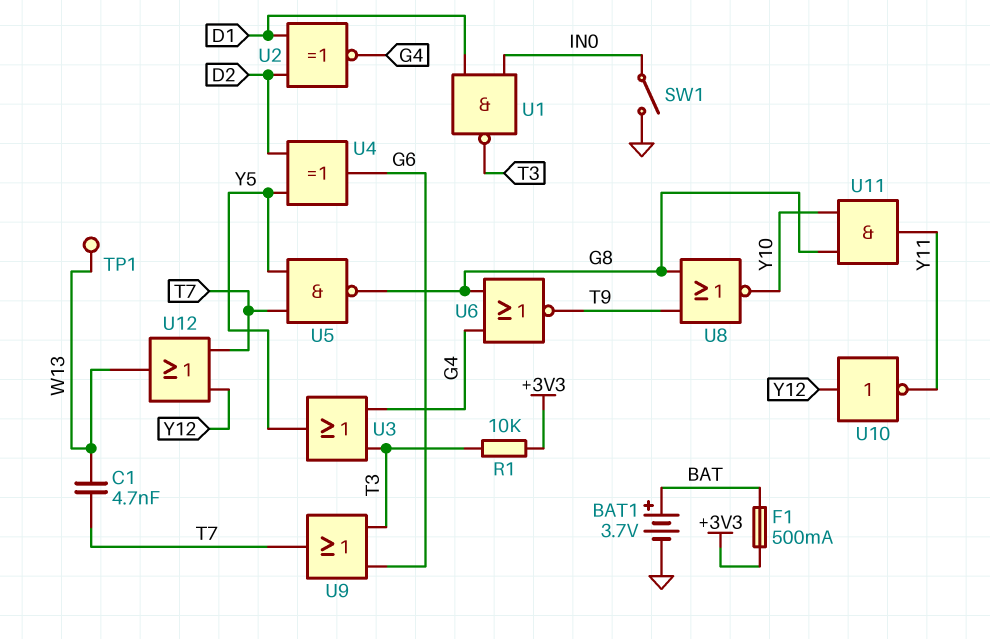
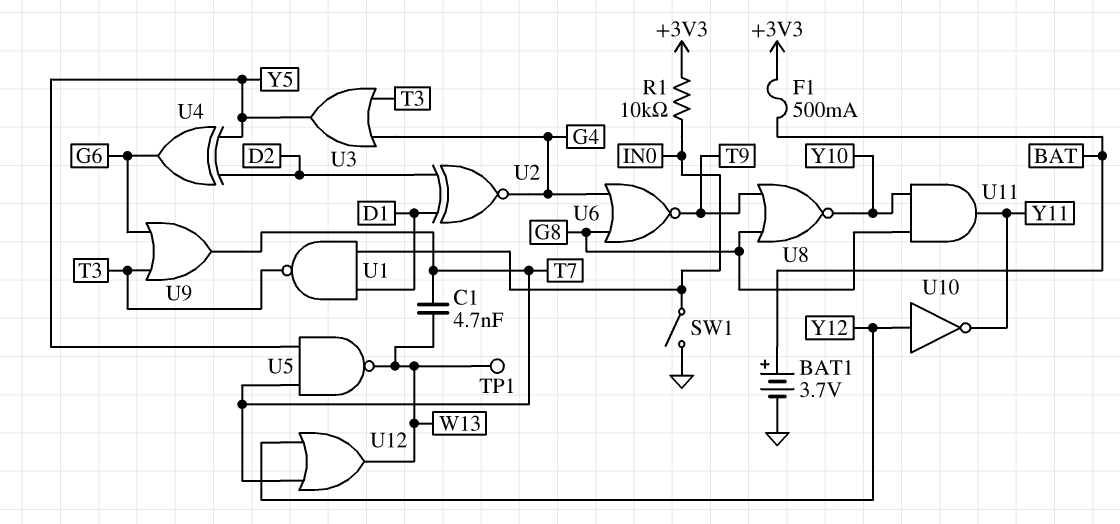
R1: 10k (+3V3, T3) -> 10k (+3V3, IN0)
U5: NAND (in T7, in Y5, out G8) -> NAND (in T7, in Y5, out W13)

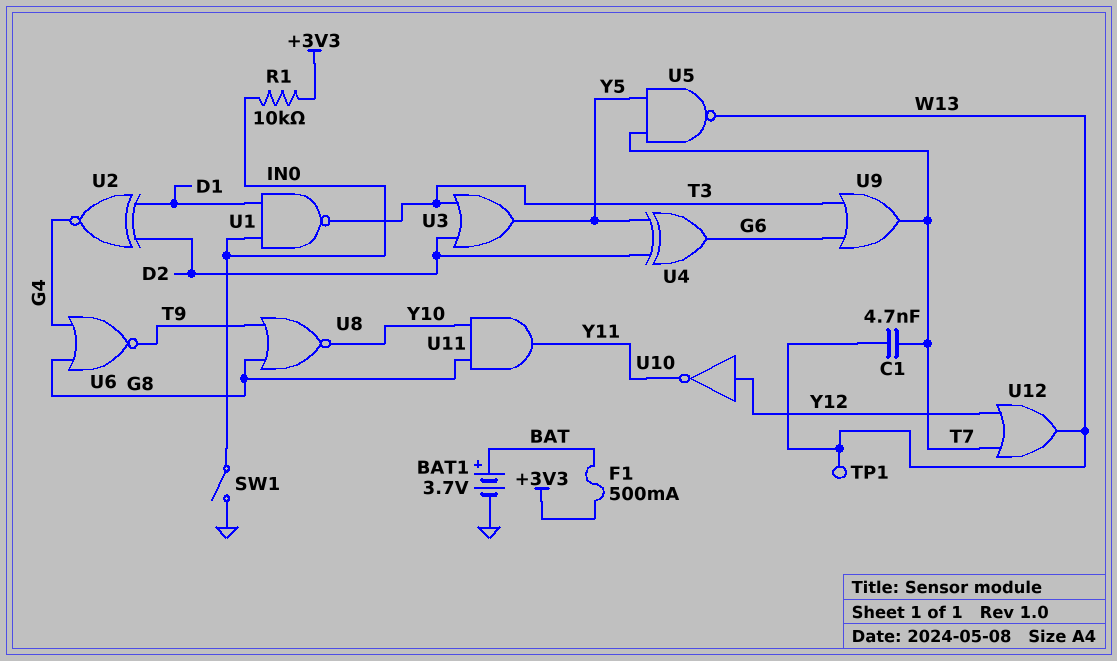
U3: OR (in G4, in T3, out Y5) -> OR (in D2, in T3, out Y5)

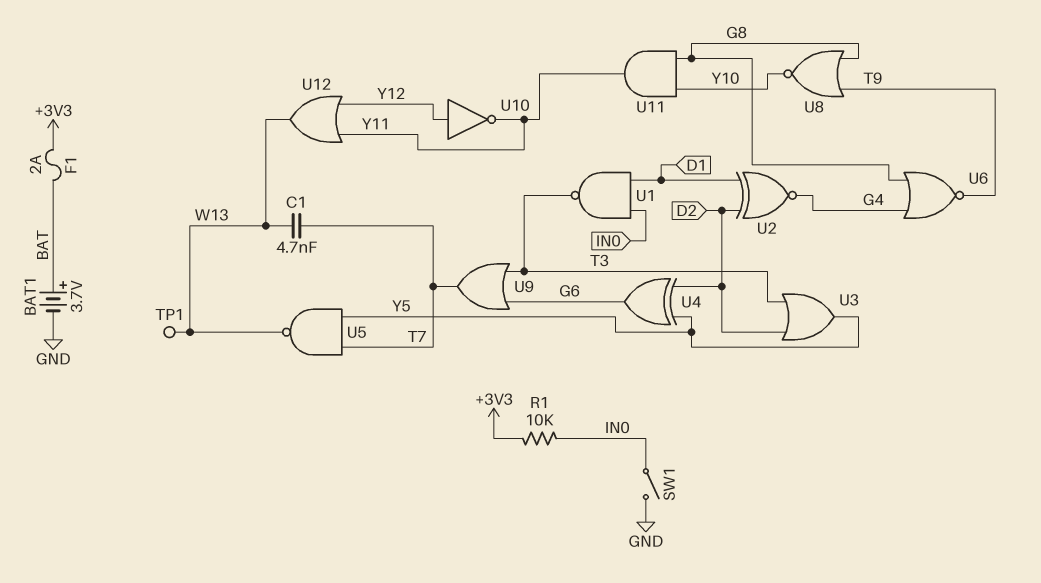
F1: 500mA (+3V3, BAT) -> 2A (+3V3, BAT)
U12: OR (in T7, in Y12, out W13) -> OR (in Y11, in Y12, out W13)

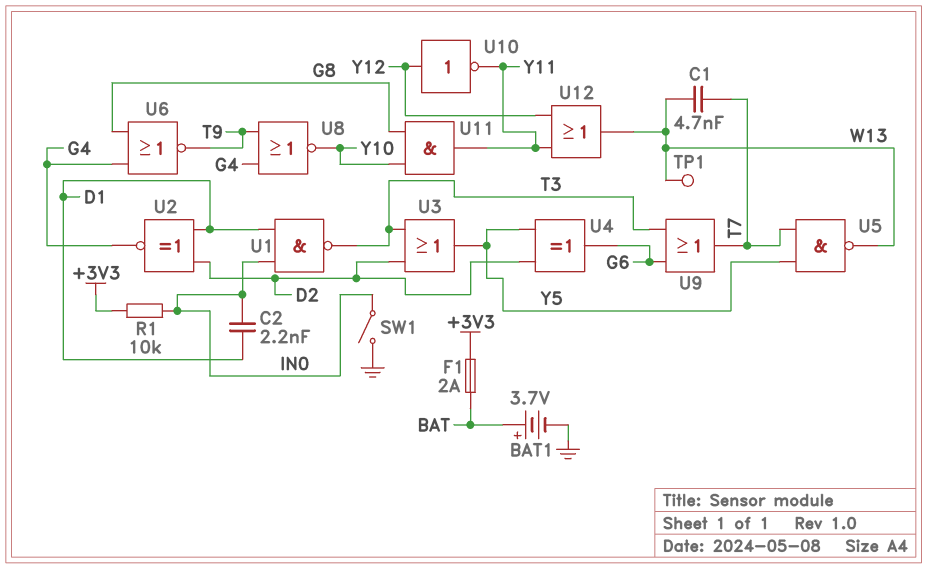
C2: none -> 2.2nF (D1, IN0)
U8: NOR (in G8, in T9, out Y10) -> NOR (in G4, in T9, out Y10)

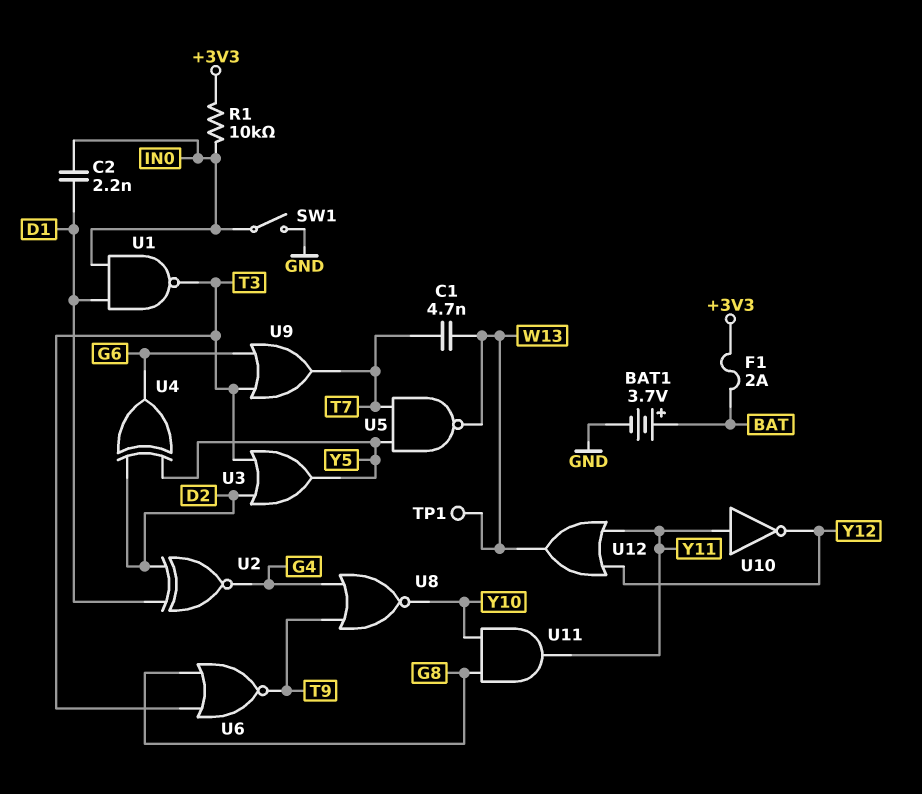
U6: NOR (in G4, in G8, out T9) -> NOR (in G8, in T3, out T9)
U10: NOT (in Y12, out Y11) -> NOT (in Y11, out Y12)

